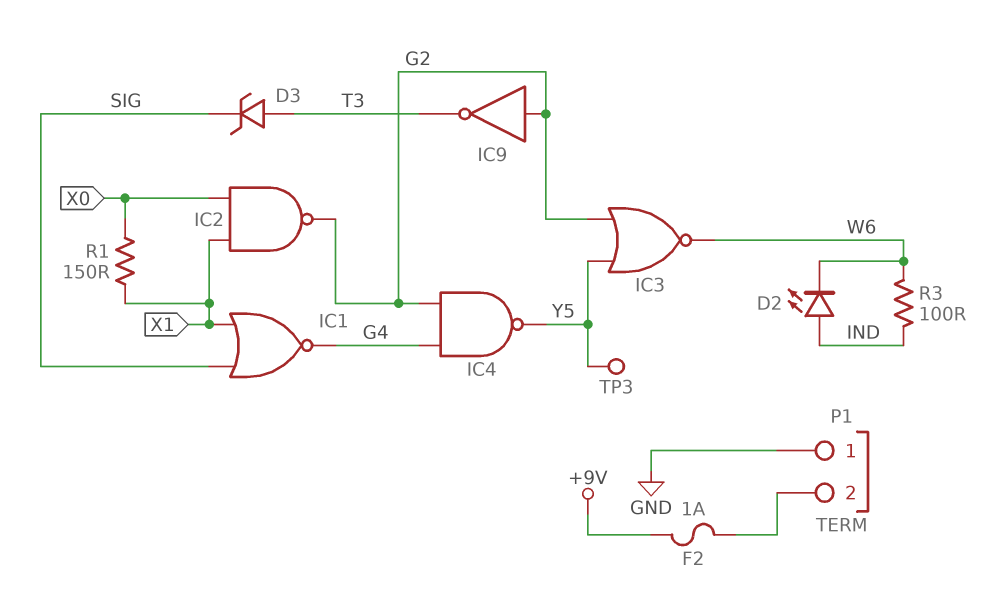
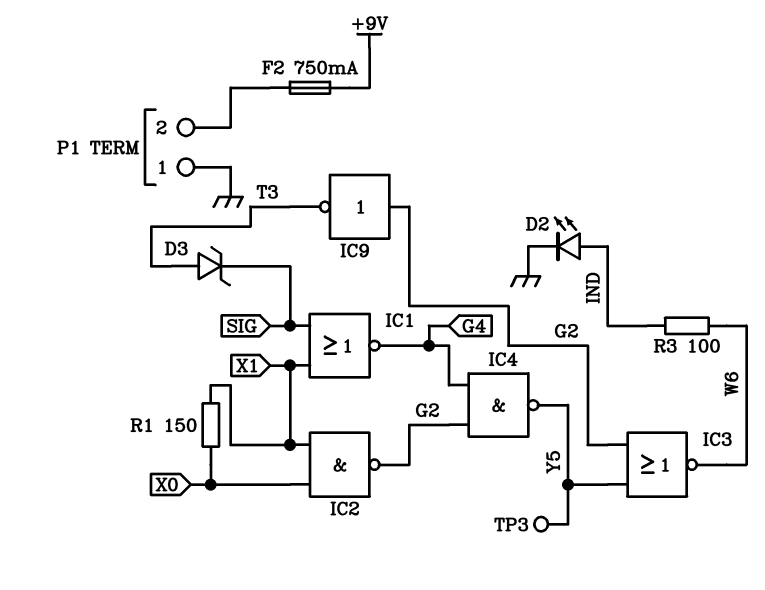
D2: LED (A IND, K W6) -> LED (A IND, K GND)
F2: 1A (+9V, P1/2) -> 750mA (+9V, P1/2)

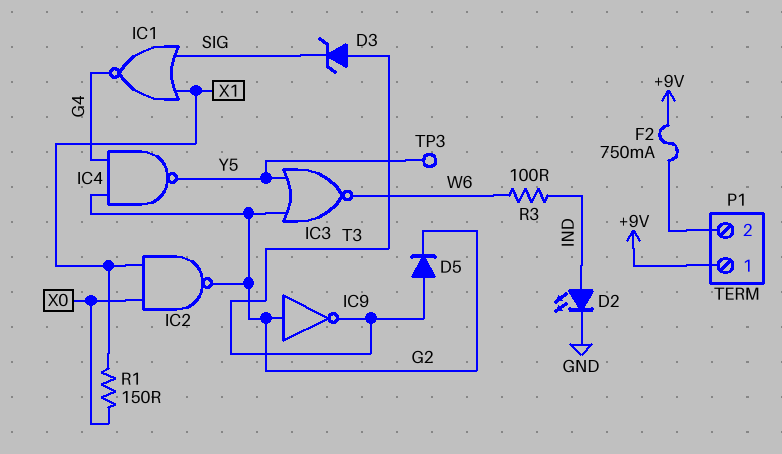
D5: none -> diode (A T3, K G2)
P1 pin 1: GND -> +9V

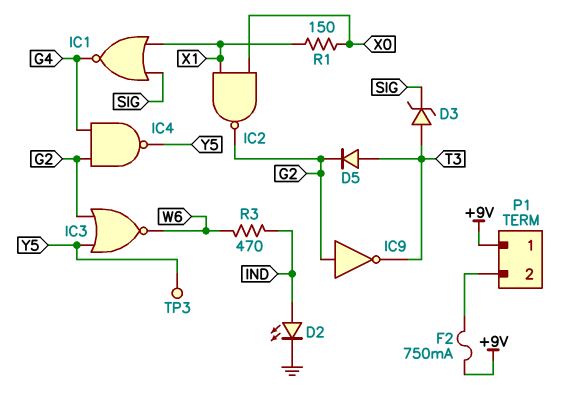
R3: 100 (IND, W6) -> 470 (IND, W6)

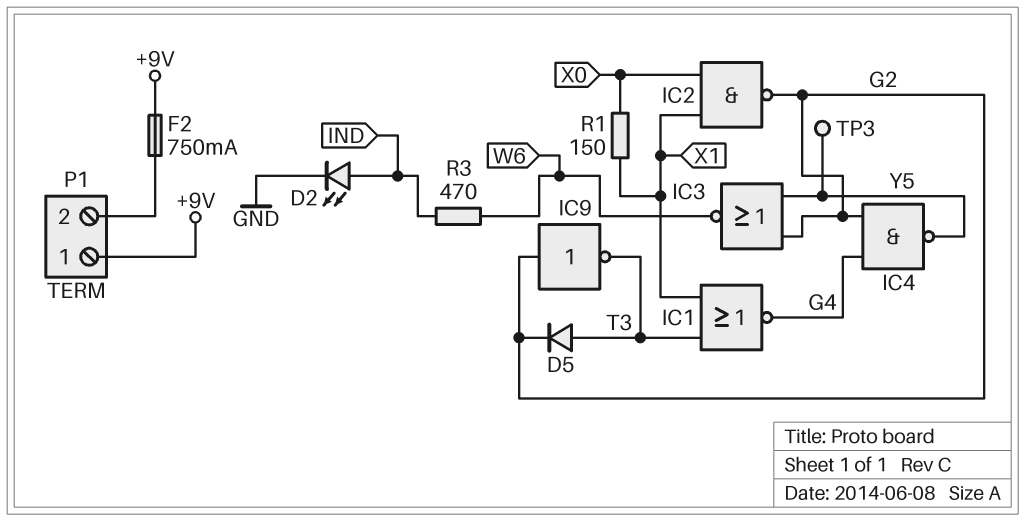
D3: zener (A T3, K SIG) -> none
IC1: NOR (in SIG, in X1, out G4) -> NOR (in T3, in X1, out G4)

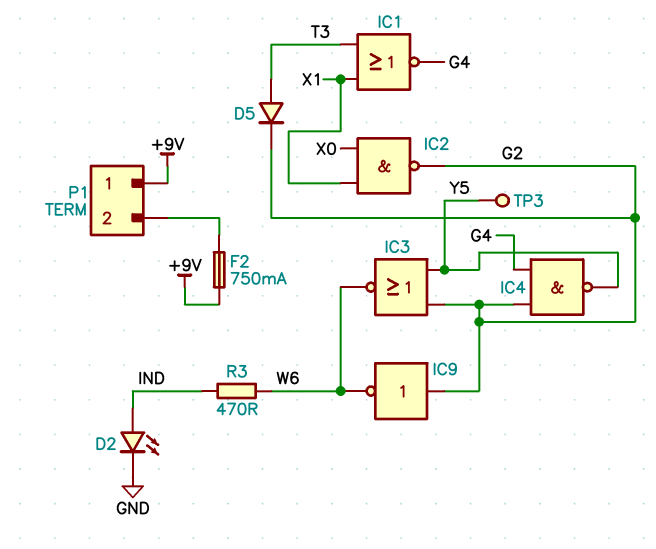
IC9: NOT (in G2, out T3) -> NOT (in G2, out W6)
R1: 150 (X0, X1) -> none

